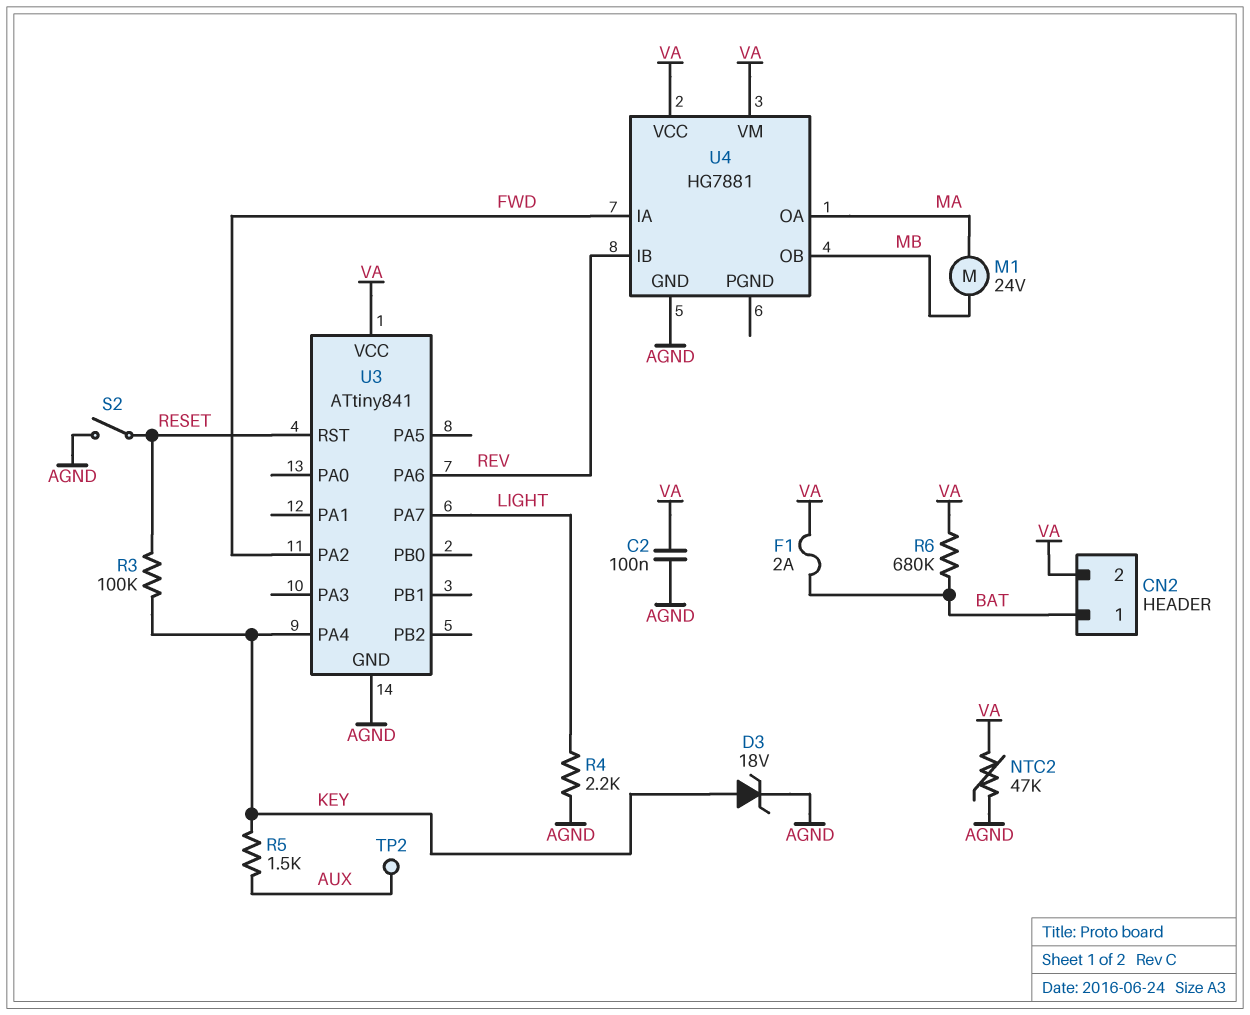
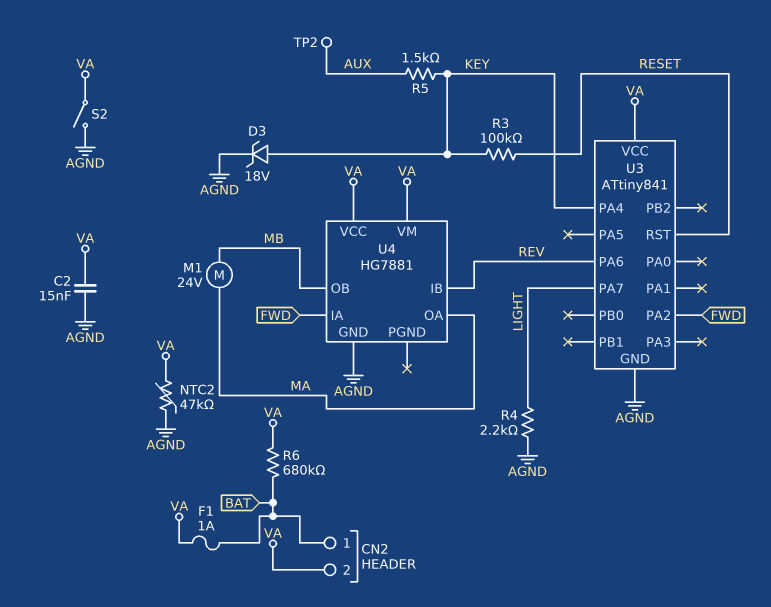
C2: 100nF (AGND, VA) -> 15nF (AGND, VA)
F1: 2A (BAT, VA) -> 1A (BAT, VA)
S2: switch (AGND, RESET) -> switch (AGND, VA)

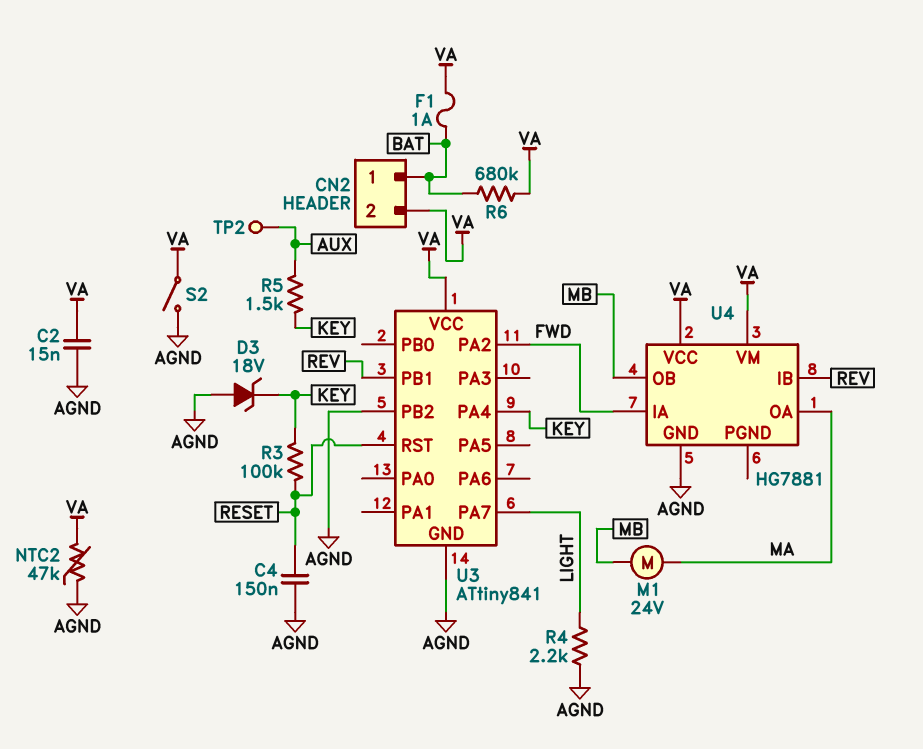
C4: none -> 150nF (AGND, RESET)
D3: zener 18V (A KEY, K AGND) -> zener 18V (A AGND, K KEY)
U3 pin PA6: REV -> none
U3 pin PB1: none -> REV
U3 pin PB2: none -> AGND

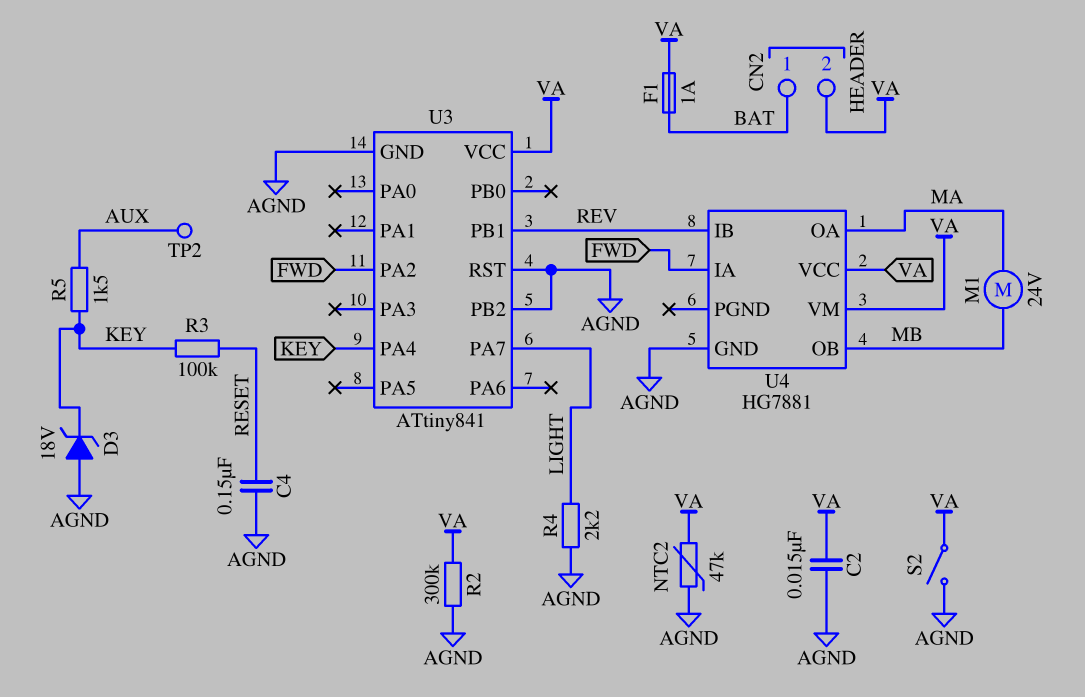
R2: none -> 300k (AGND, VA)
R6: 680k (BAT, VA) -> none
U3 pin RST: RESET -> AGND

